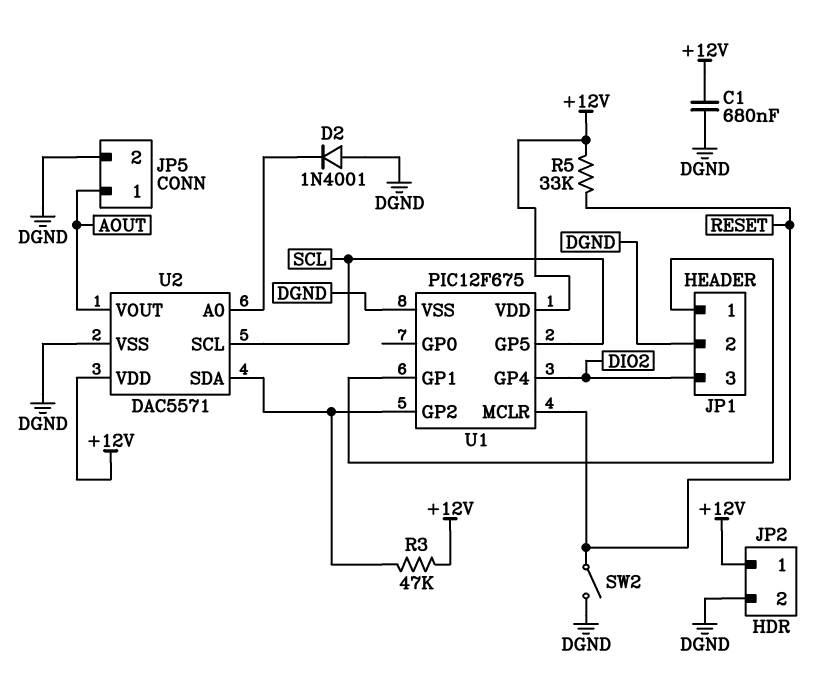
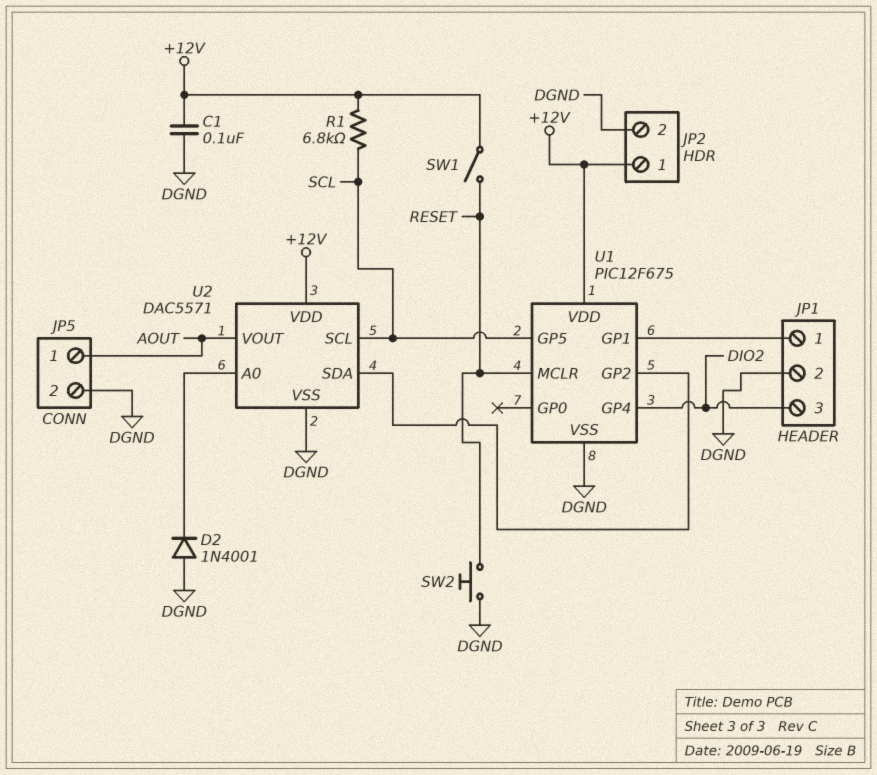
C1: 680nF (+12V, DGND) -> 100nF (+12V, DGND)
R1: none -> 6.8k (+12V, SCL)
R3: 47k (+12V, U1/GP2) -> none
R5: 33k (+12V, RESET) -> none
SW1: none -> switch (+12V, RESET)
SW2: switch (DGND, RESET) -> button (DGND, RESET)

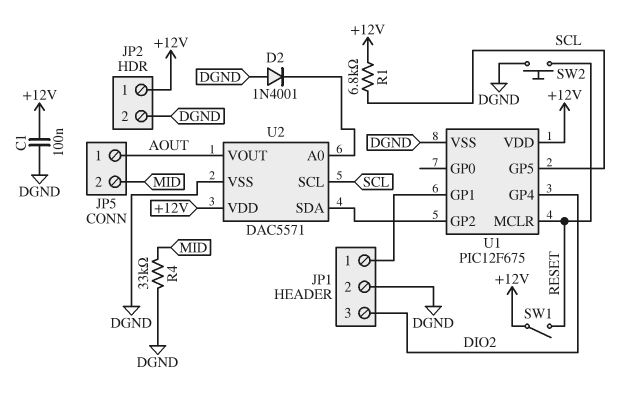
JP5 pin 2: DGND -> MID
R4: none -> 33k (DGND, MID)

